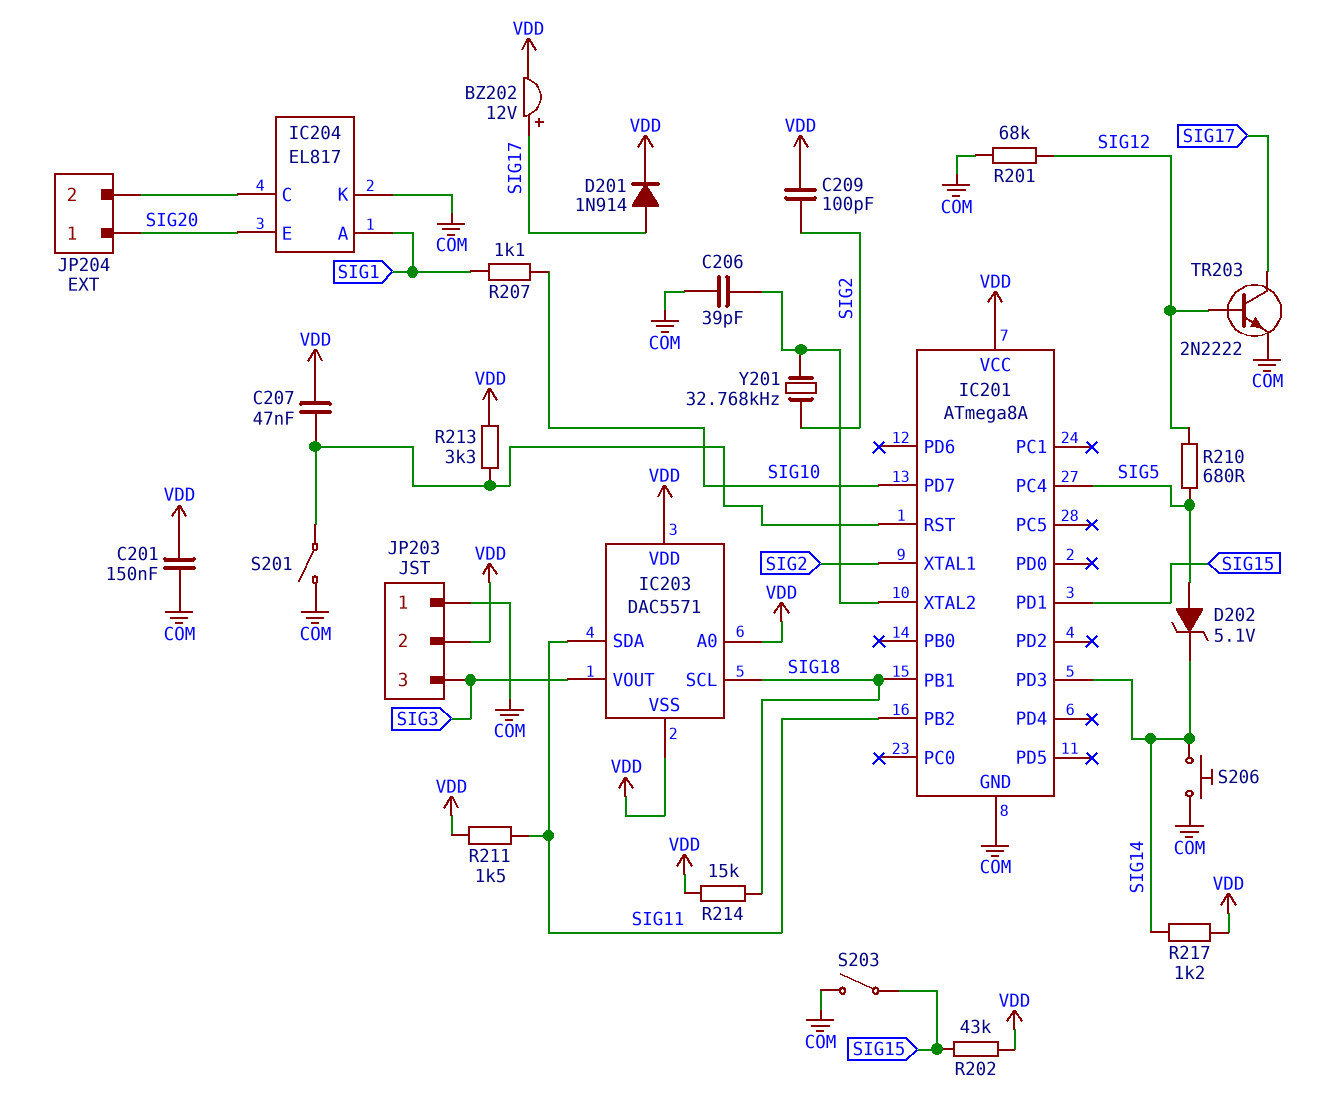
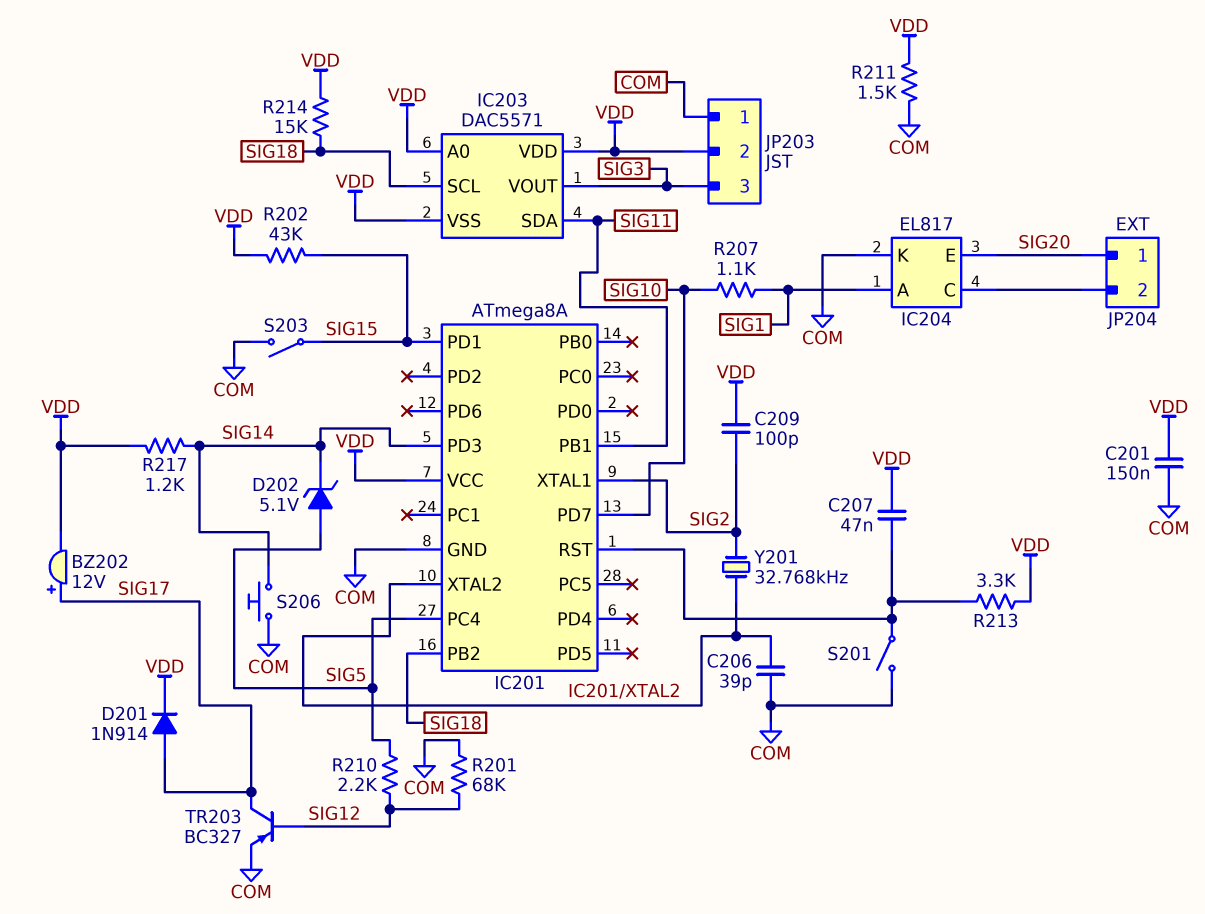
IC201 pin PB1: SIG18 -> SIG11
IC201 pin PB2: SIG11 -> SIG18
R210: 680 (SIG5, SIG12) -> 2.2k (SIG5, SIG12)
R211: 1.5k (SIG11, VDD) -> 1.5k (COM, VDD)
TR203: NPN 2N2222 (B SIG12, C SIG17, E COM) -> PNP BC327 (B SIG12, C SIG17, E COM)

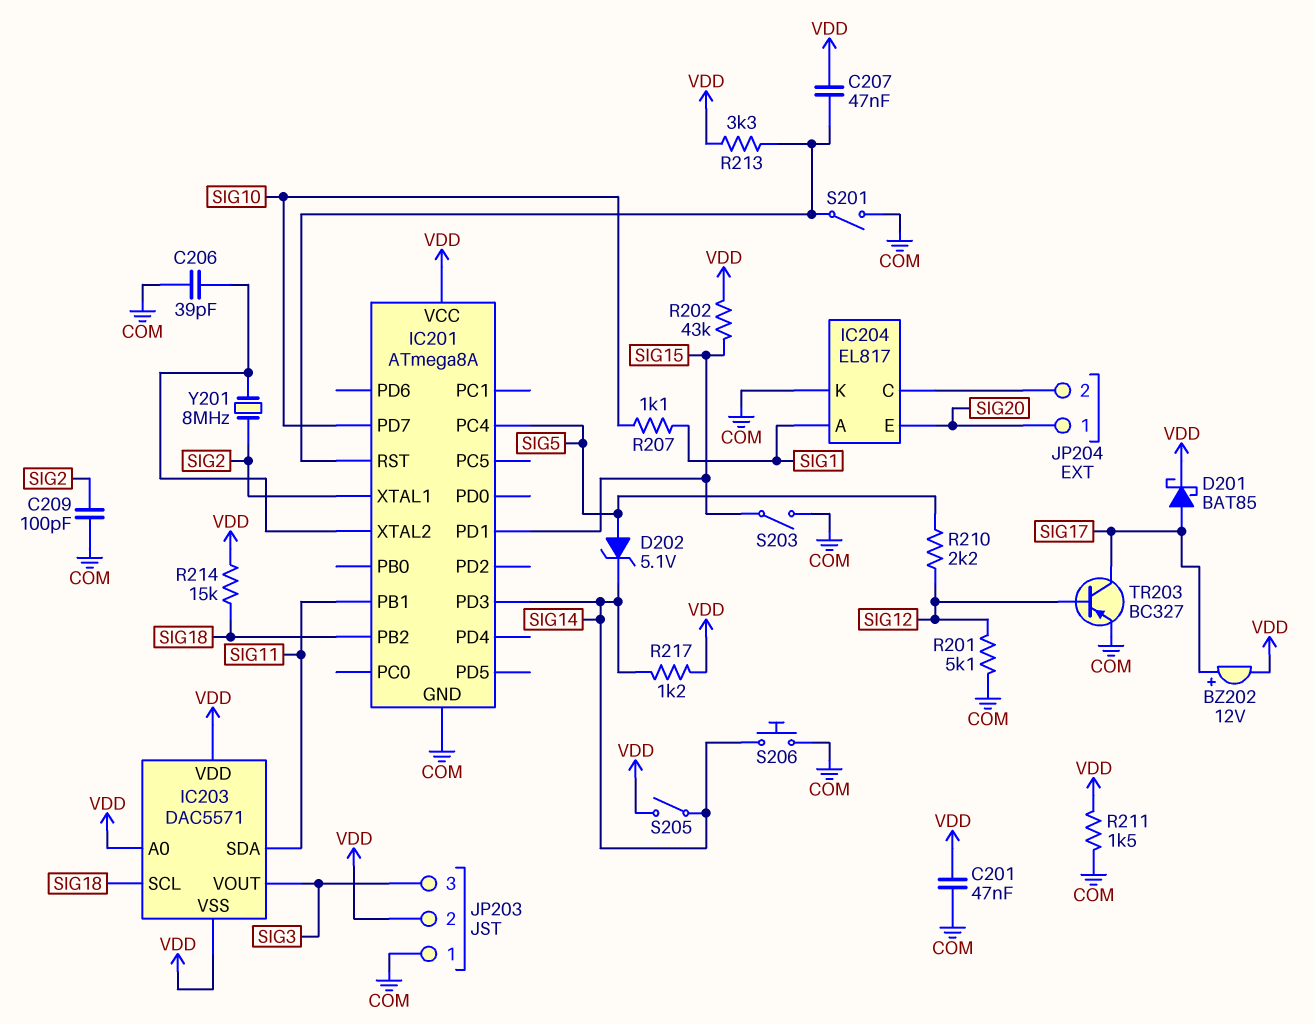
C201: 150nF (COM, VDD) -> 47nF (COM, VDD)
C209: 100pF (SIG2, VDD) -> 100pF (COM, SIG2)
D201: diode 1N914 (A SIG17, K VDD) -> schottky BAT85 (A SIG17, K VDD)
R201: 68k (COM, SIG12) -> 5.1k (COM, SIG12)
S205: none -> switch (SIG14, VDD)
Y201: 32.768kHz (IC201/XTAL2, SIG2) -> 8MHz (IC201/XTAL2, SIG2)

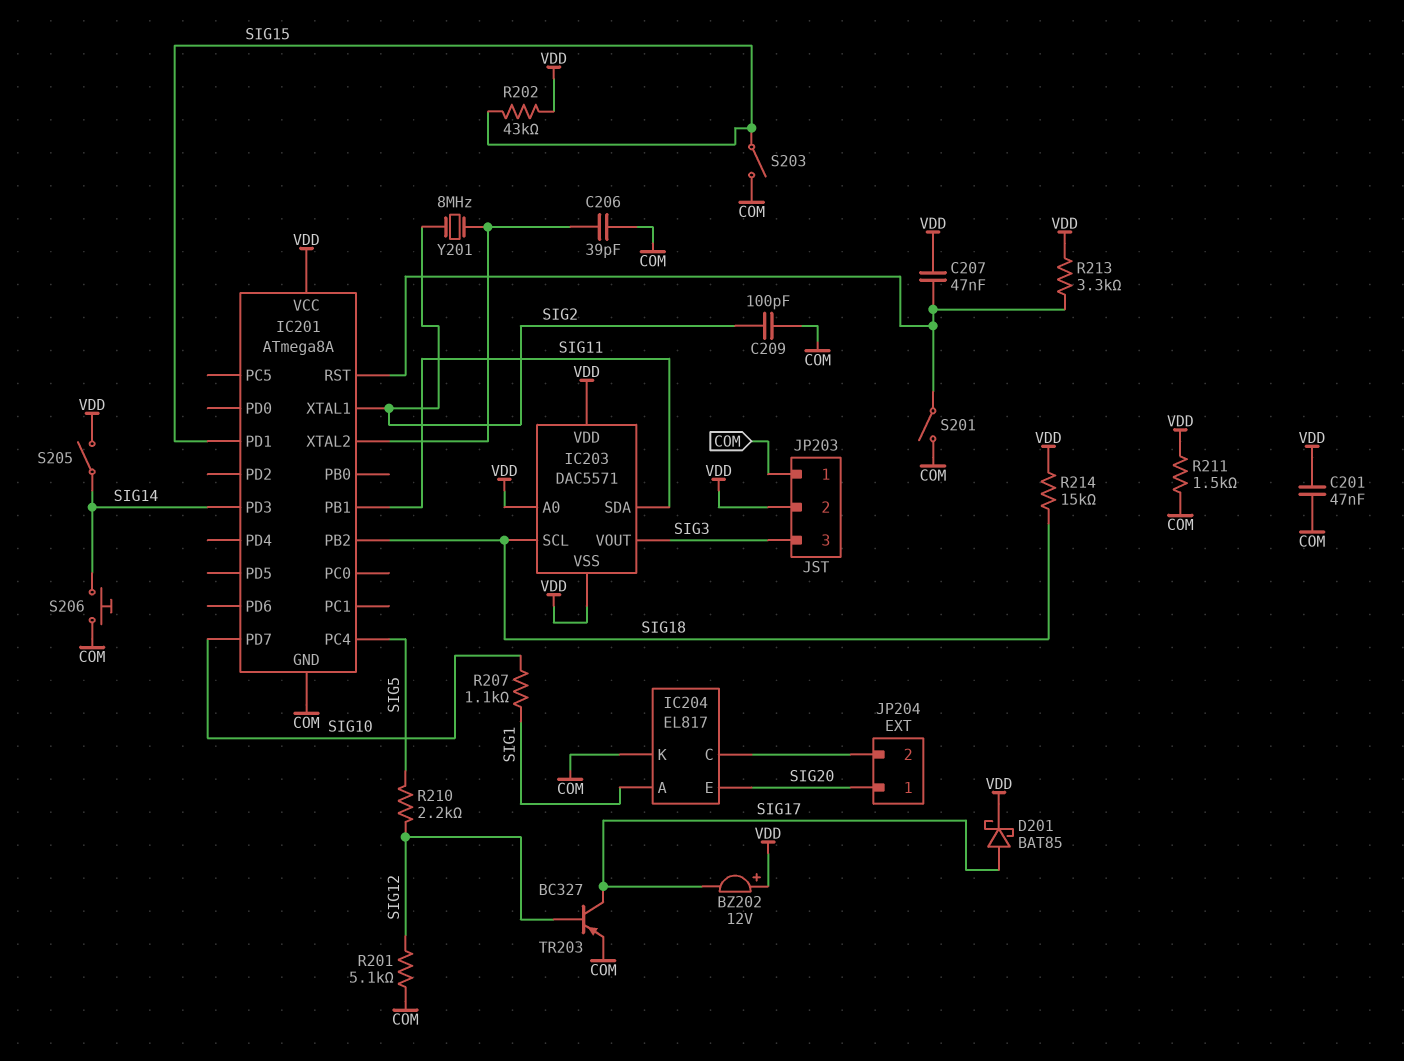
BZ202: buzzer 12V (plus SIG17, minus VDD) -> buzzer 12V (plus VDD, minus SIG17)
D202: zener 5.1V (A SIG5, K SIG14) -> none
R217: 1.2k (SIG14, VDD) -> none

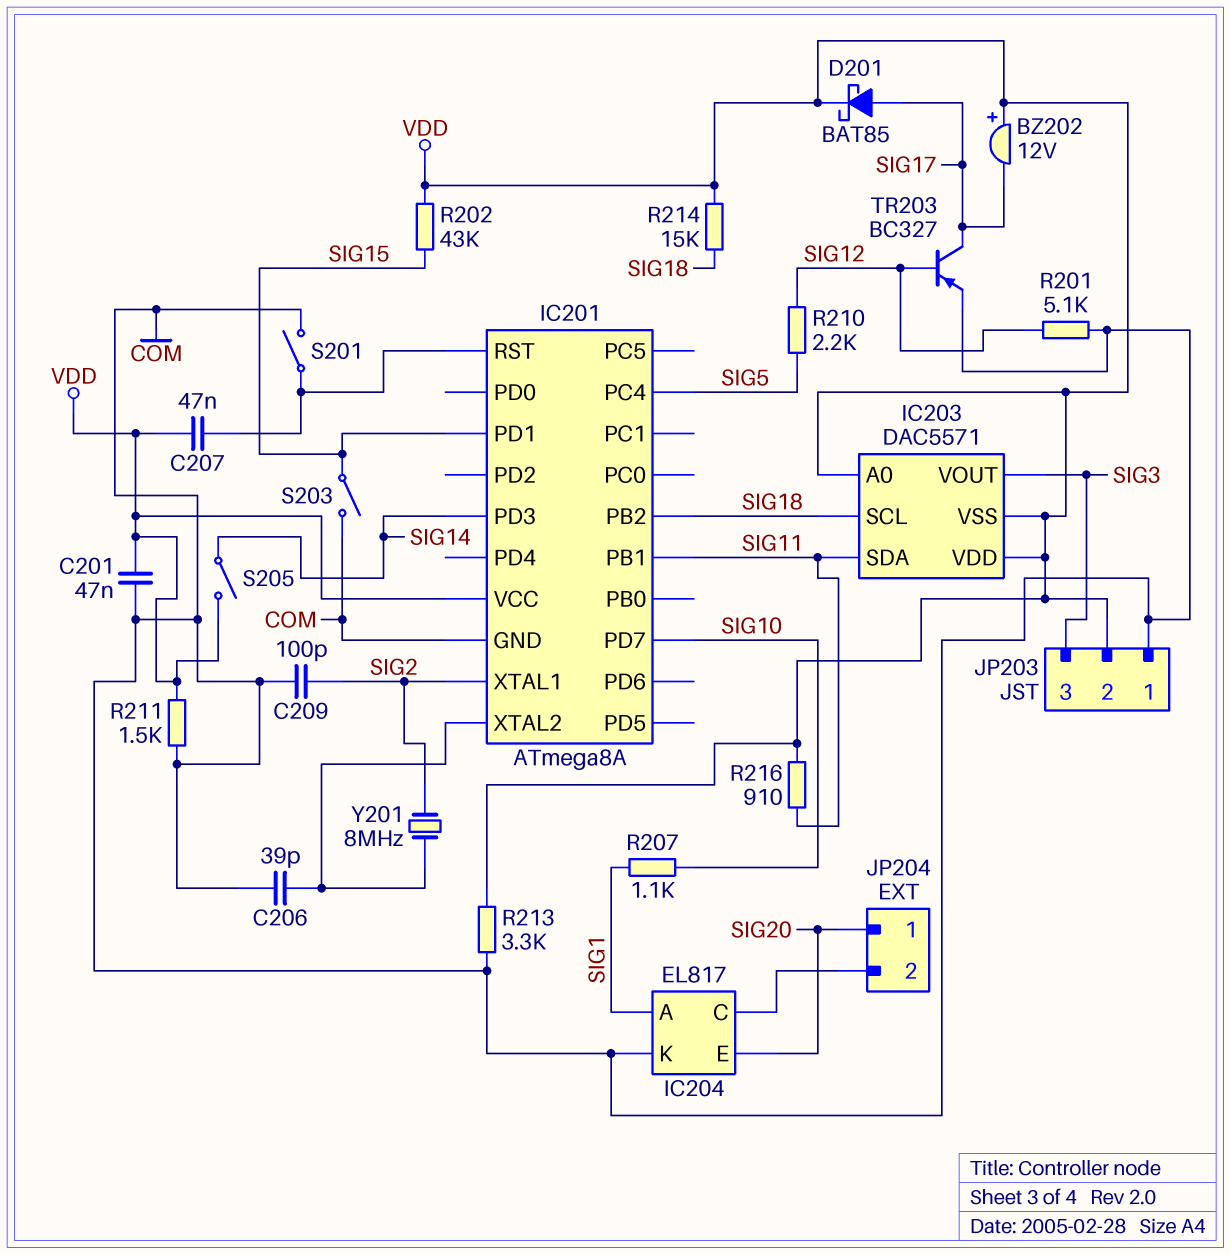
R213: 3.3k (IC201/RST, VDD) -> 3.3k (COM, VDD)
R216: none -> 910 (SIG11, VDD)
S206: button (COM, SIG14) -> none

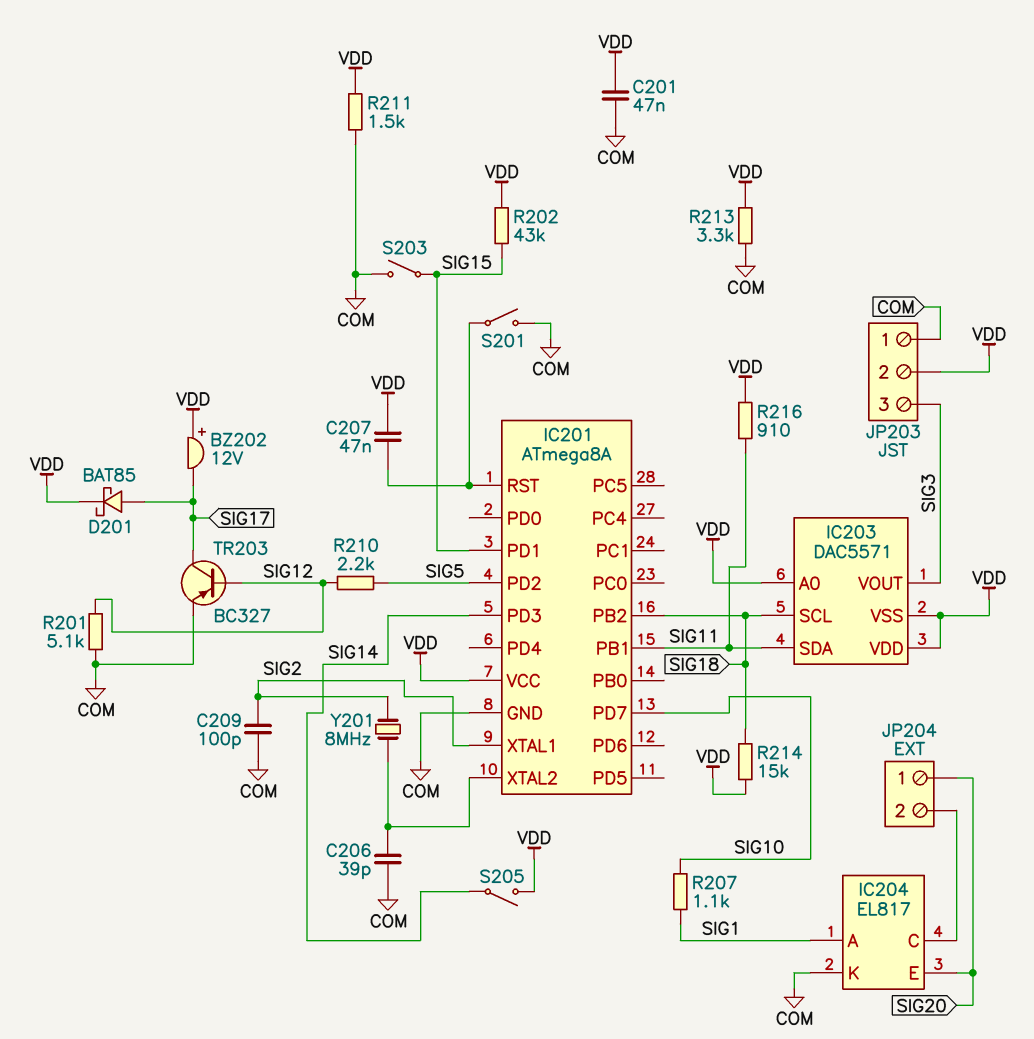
IC201 pin PC4: SIG5 -> none
IC201 pin PD2: none -> SIG5

